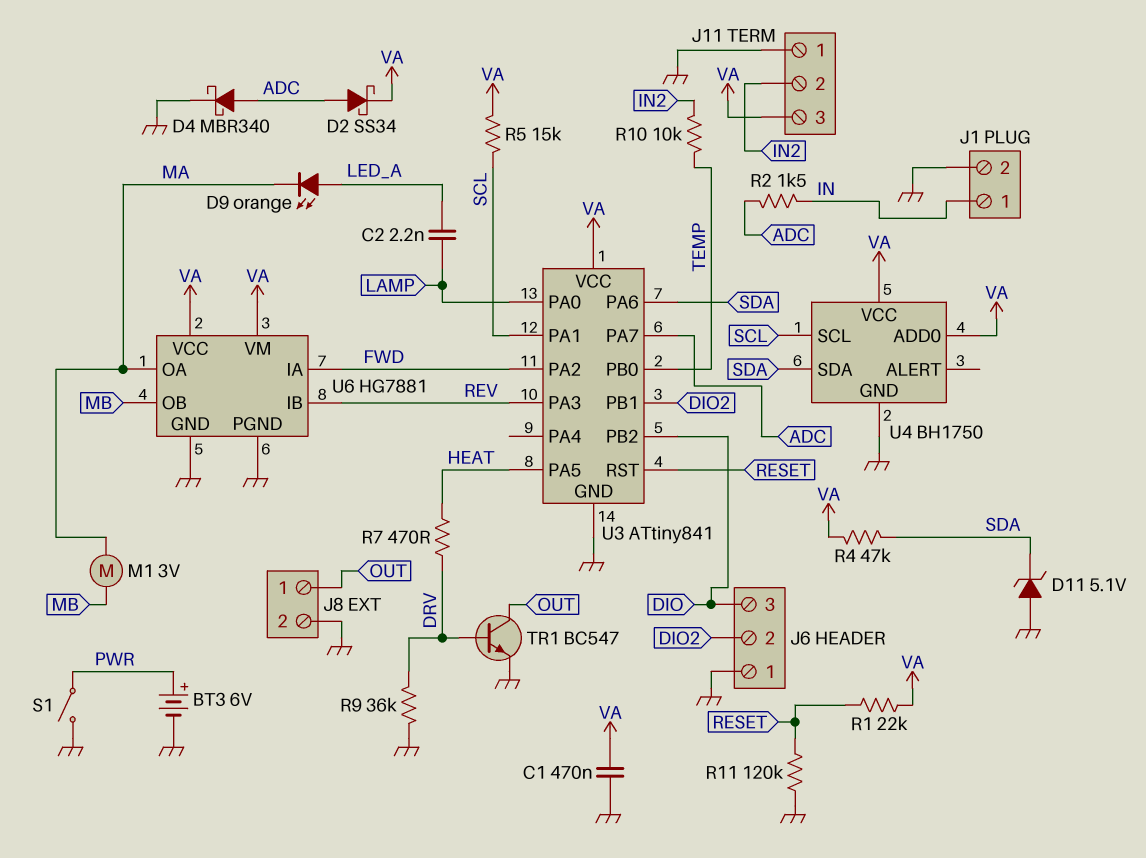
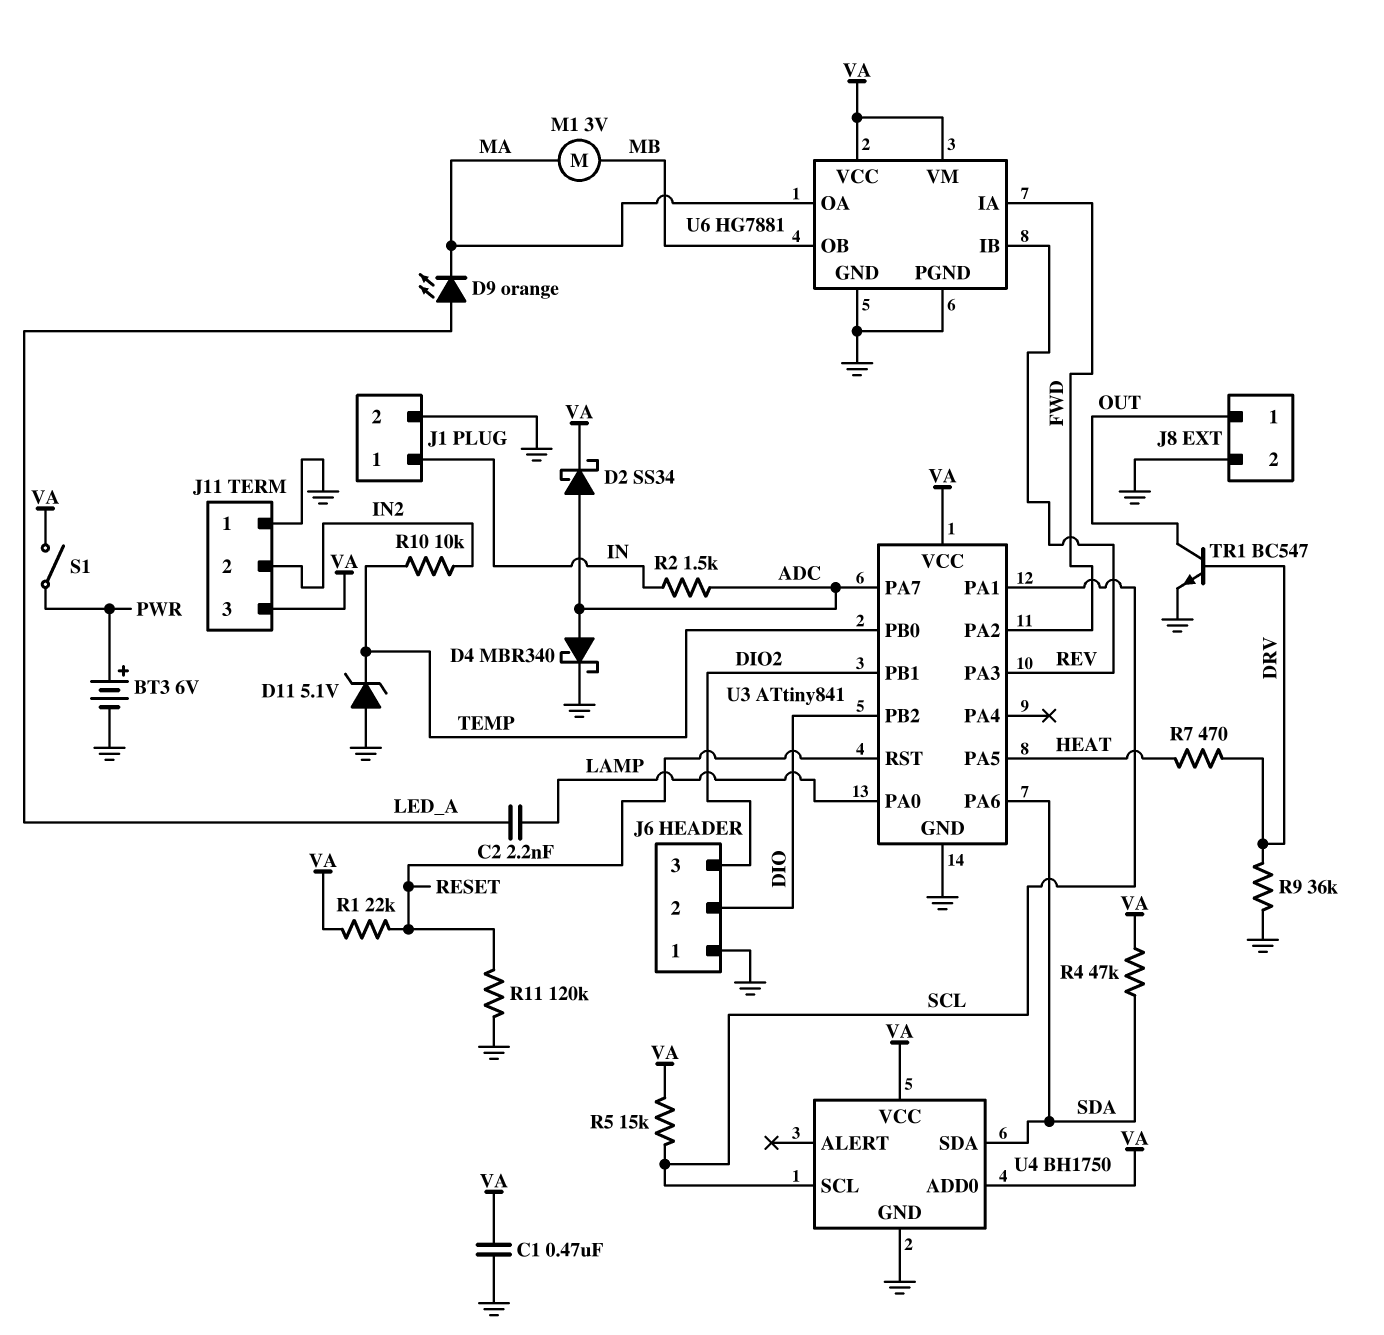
D11: zener 5.1V (A GND, K SDA) -> zener 5.1V (A GND, K TEMP)
J6 pin 2: DIO2 -> DIO
J6 pin 3: DIO -> DIO2
S1: switch (GND, PWR) -> switch (PWR, VA)

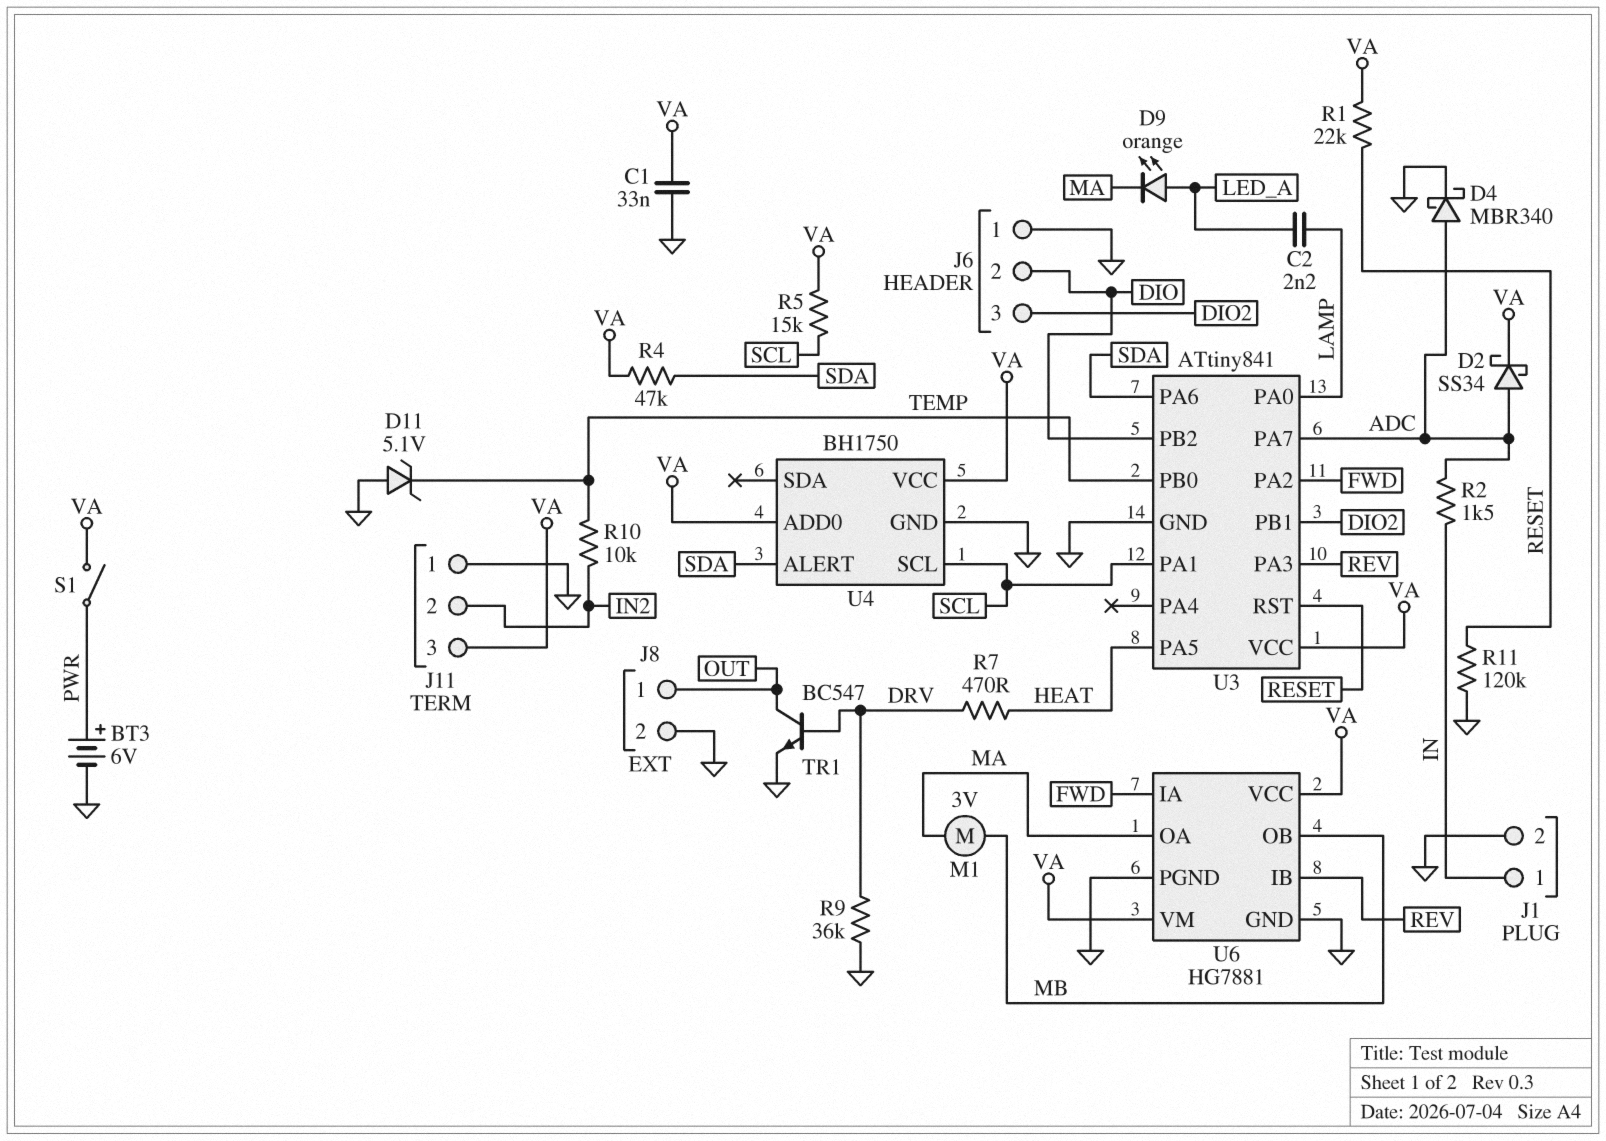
C1: 470nF (GND, VA) -> 33nF (GND, VA)
U4 pin ALERT: none -> SDA
U4 pin SDA: SDA -> none

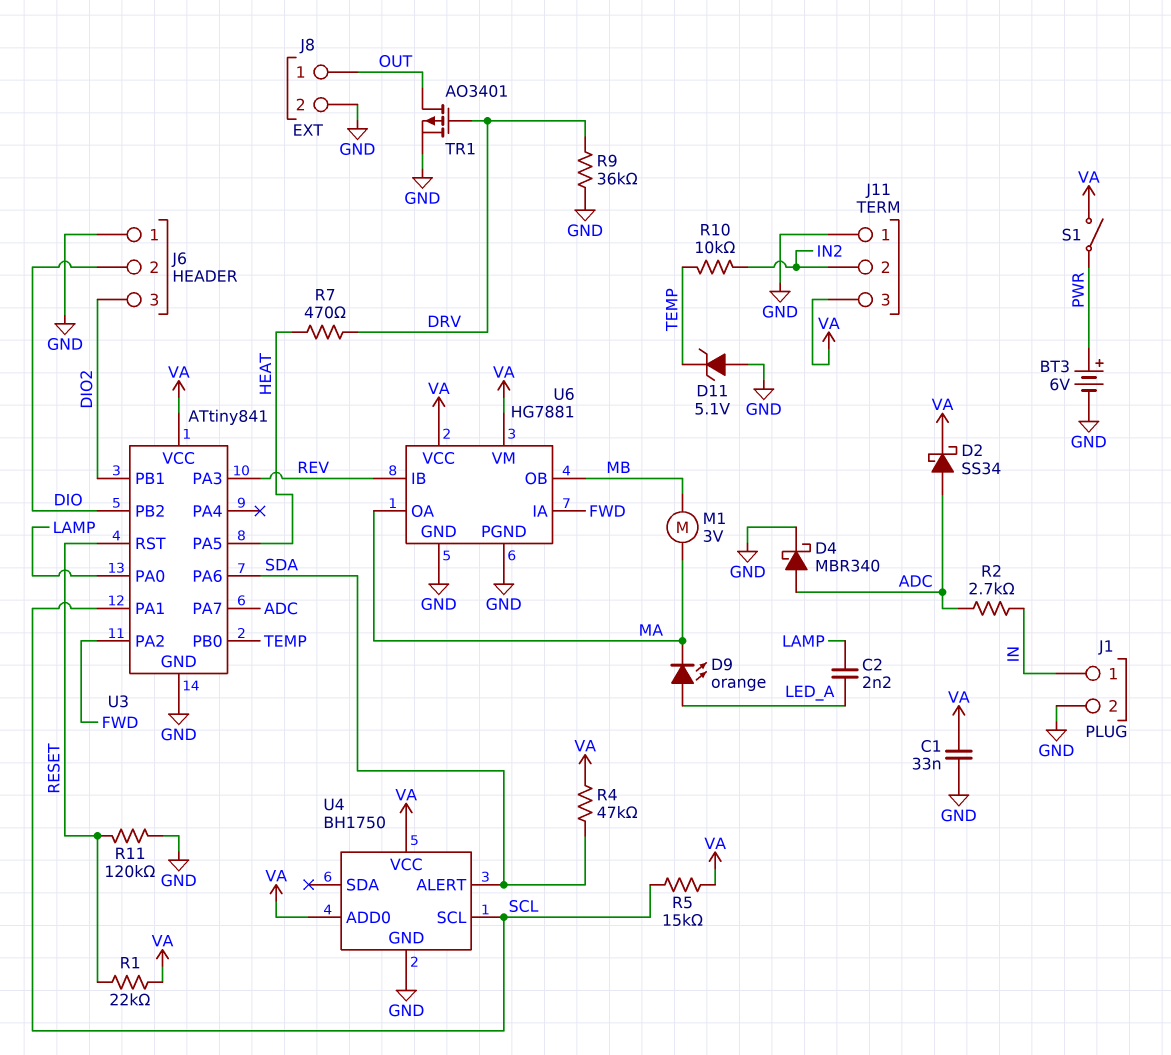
R2: 1.5k (ADC, IN) -> 2.7k (ADC, IN)
TR1: NPN BC547 (B DRV, C OUT, E GND) -> PMOS AO3401 (G DRV, D OUT, S GND)

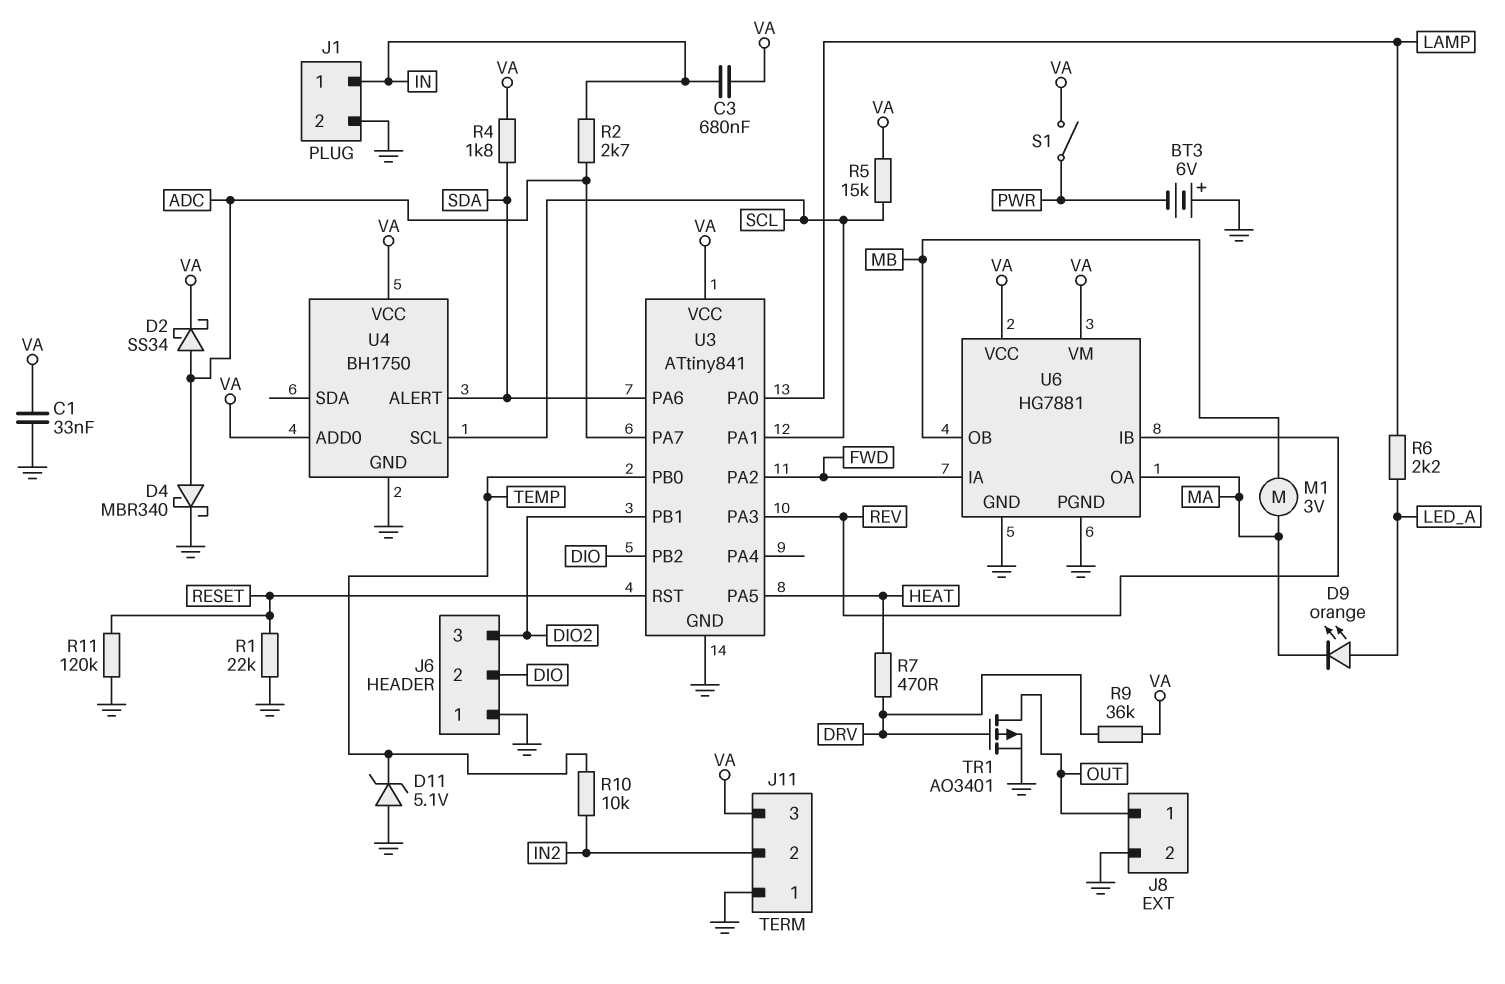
BT3: 6V (plus PWR, minus GND) -> 6V (plus GND, minus PWR)
C2: 2.2nF (LAMP, LED_A) -> none
C3: none -> 680nF (IN, VA)
R1: 22k (RESET, VA) -> 22k (GND, RESET)
R4: 47k (SDA, VA) -> 1.8k (SDA, VA)
R6: none -> 2.2k (LAMP, LED_A)
R9: 36k (DRV, GND) -> 36k (DRV, VA)

